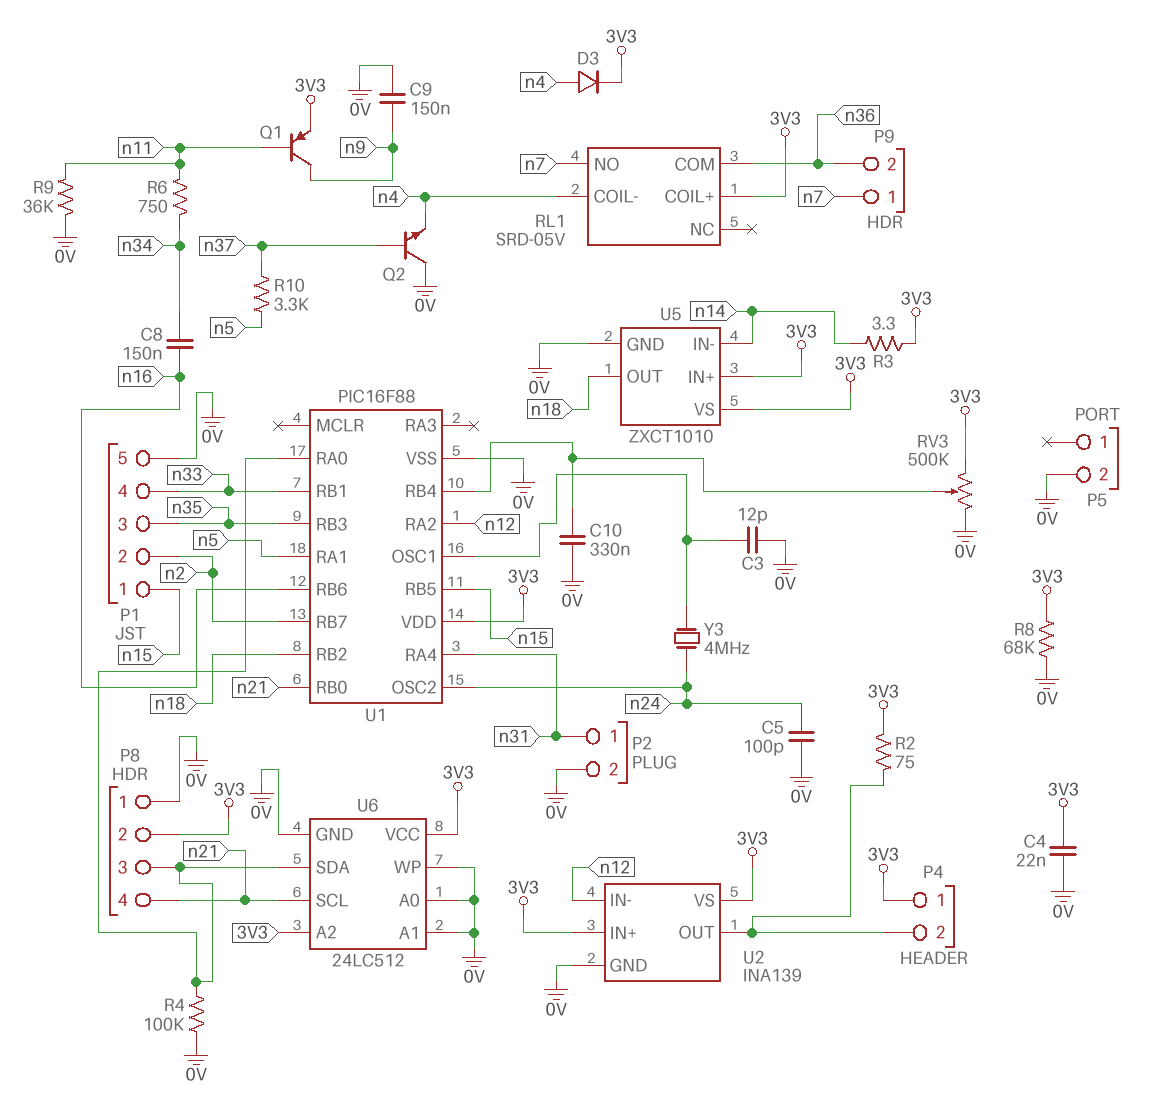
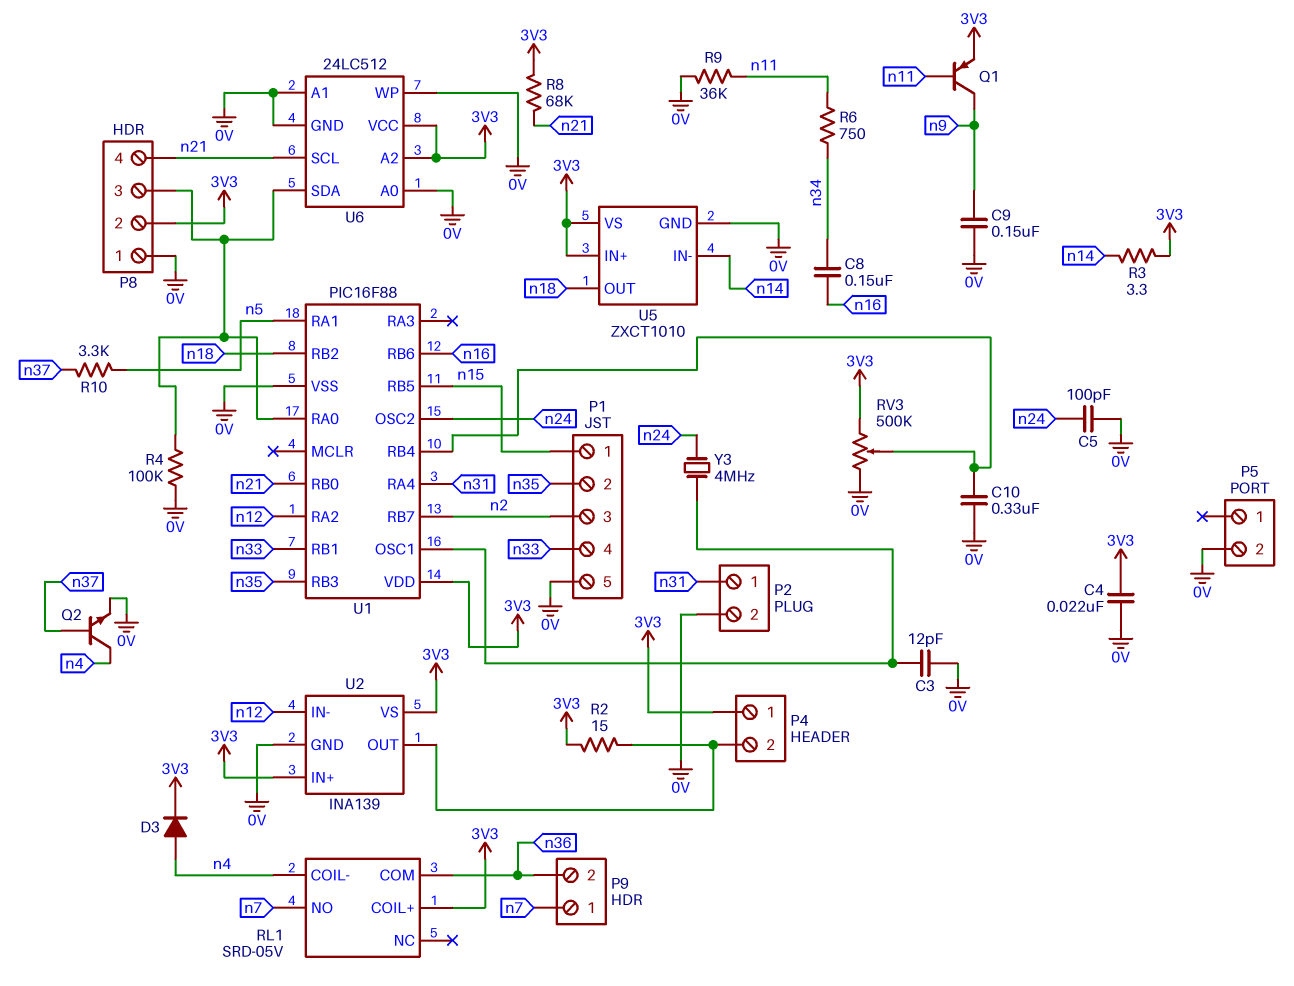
P1 pin 2: n2 -> n35
P1 pin 3: n35 -> n2
Q2: NPN (B n37, C 0V, E n4) -> NPN (B n37, C n4, E 0V)
R2: 75 (3V3, P4/2) -> 15 (3V3, P4/2)
R8: 68k (0V, 3V3) -> 68k (3V3, n21)

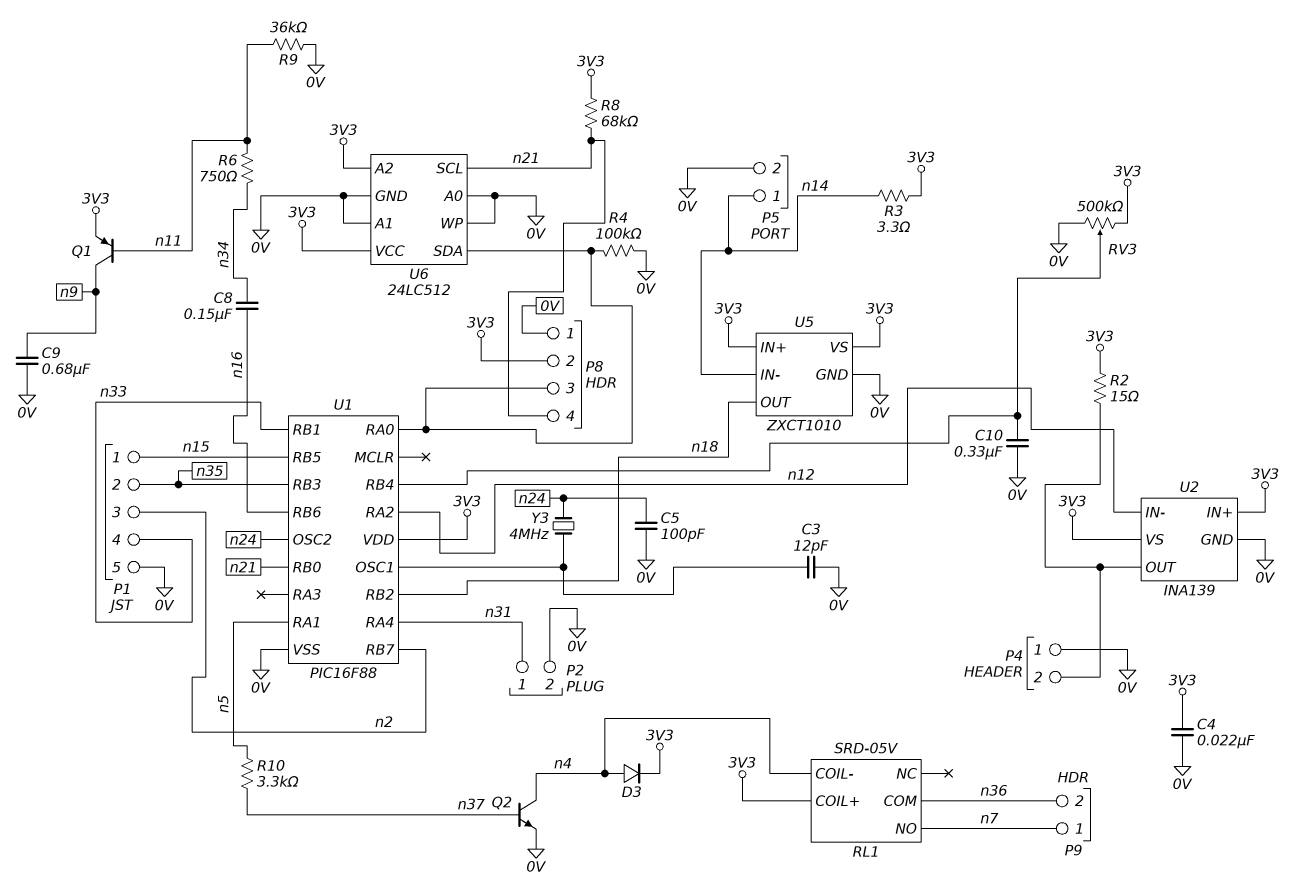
C9: 150nF (0V, n9) -> 680nF (0V, n9)
P4 pin 1: 3V3 -> 0V
P5 pin 1: none -> n14

